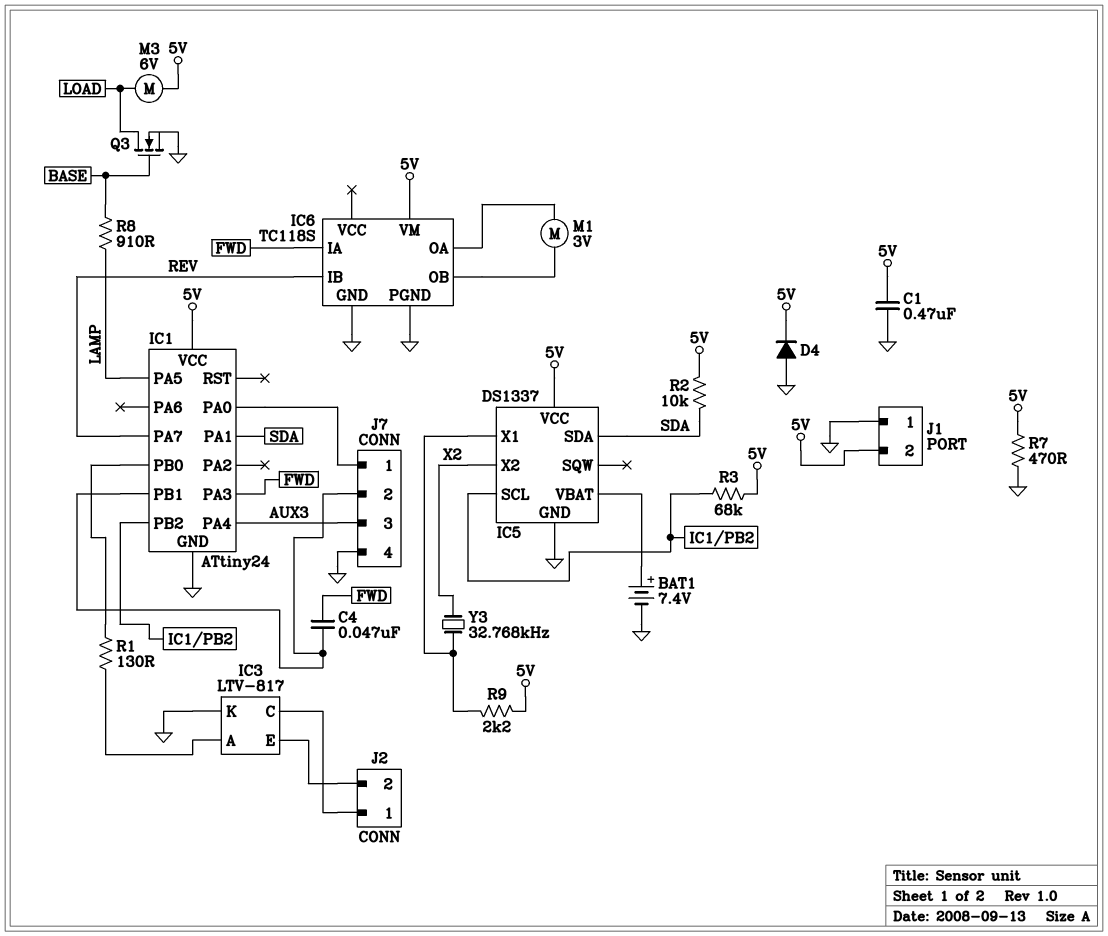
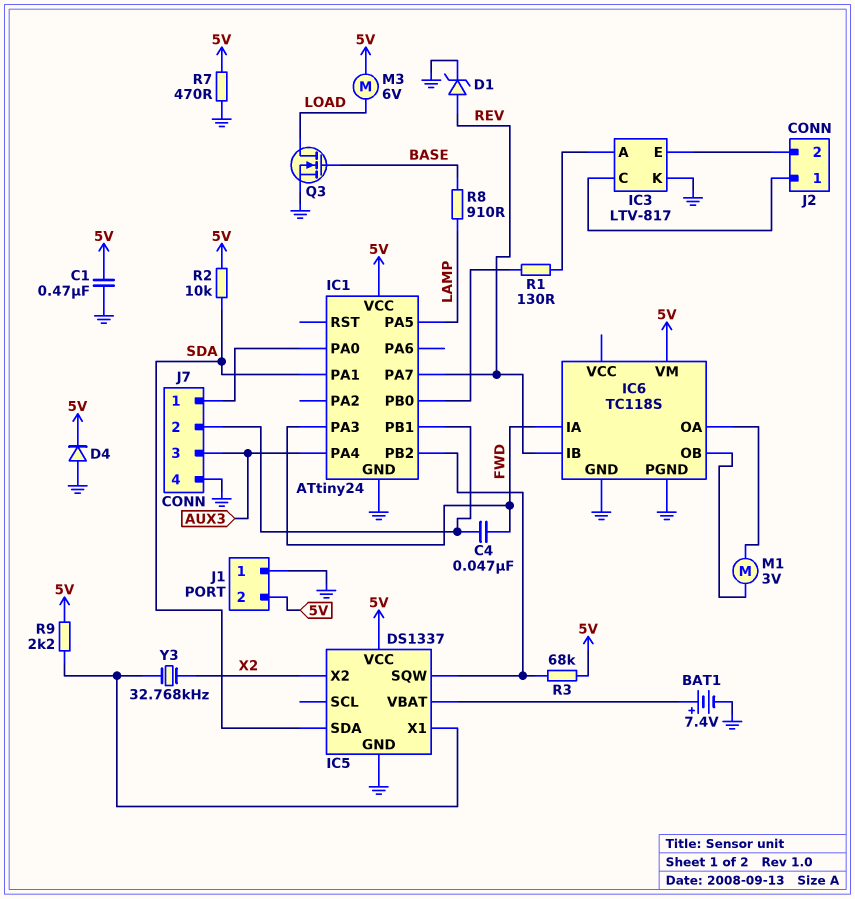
D1: none -> zener (A REV, K GND)
IC5 pin SCL: IC1/PB2 -> none
IC5 pin SQW: none -> IC1/PB2

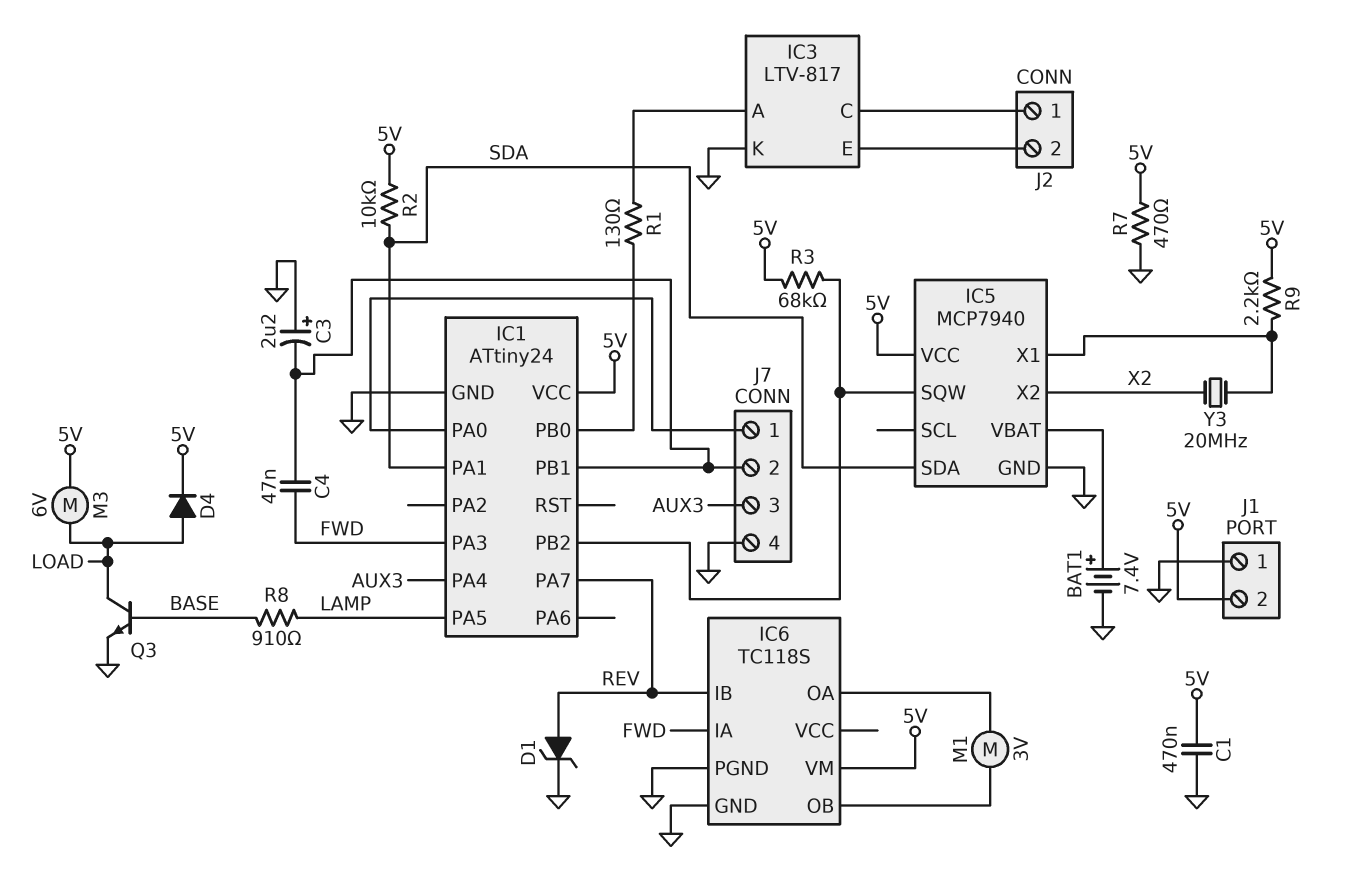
C3: none -> 2.2uF (plus GND, minus IC1/PB1)
D4: diode (A GND, K 5V) -> diode (A LOAD, K 5V)
IC5: DS1337 -> MCP7940
Q3: NMOS (G BASE, D LOAD, S GND) -> NPN (B BASE, C LOAD, E GND)
Y3: 32.768kHz (IC5/X1, X2) -> 20MHz (IC5/X1, X2)

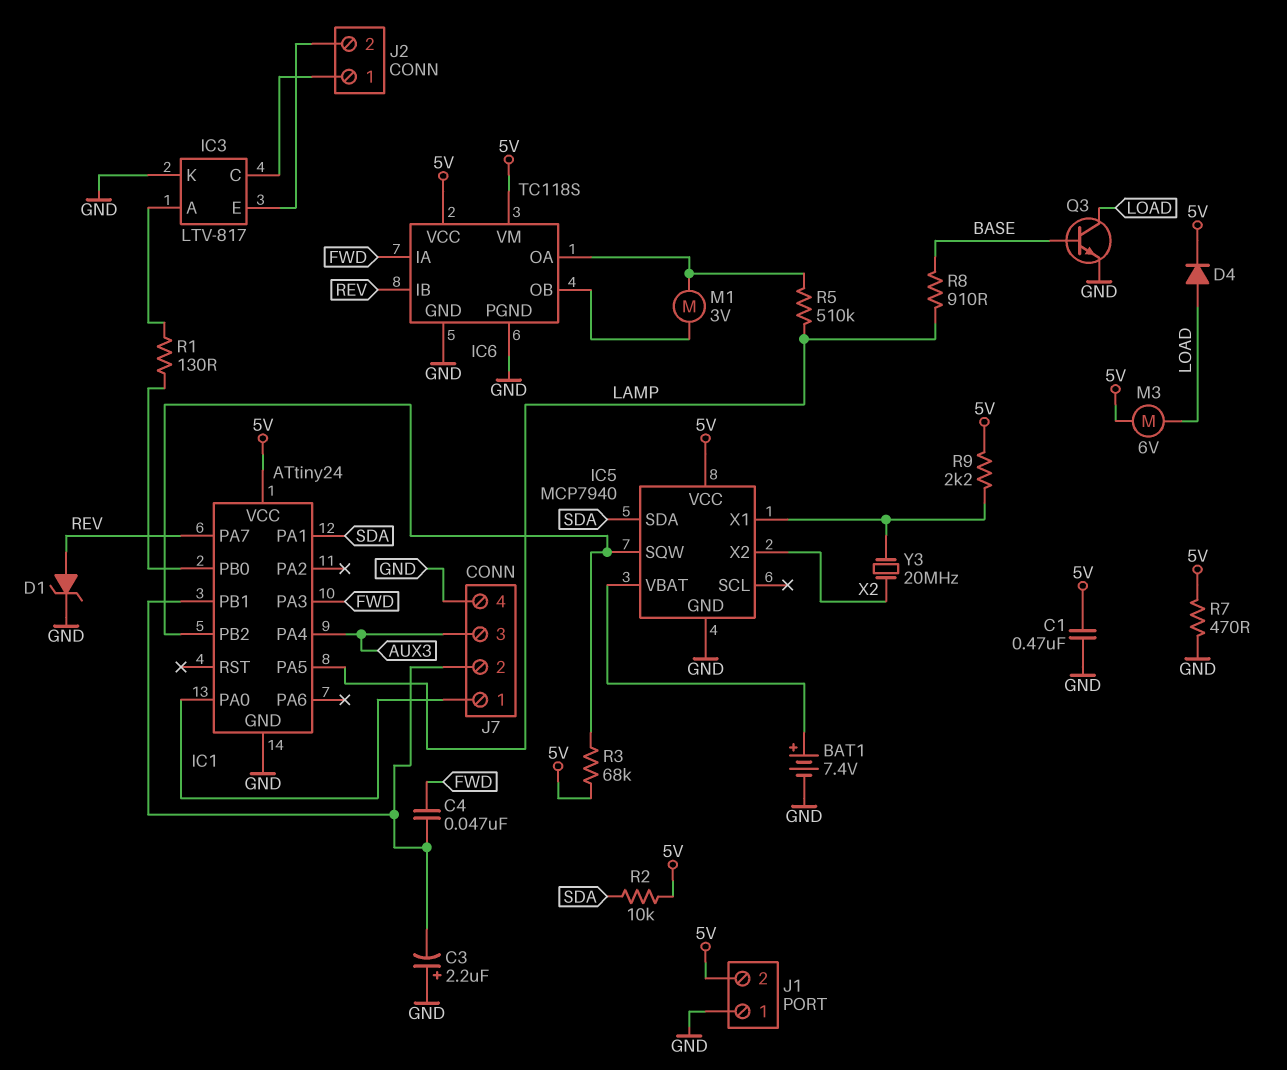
IC6 pin VCC: none -> 5V
R5: none -> 510k (IC6/OA, LAMP)

